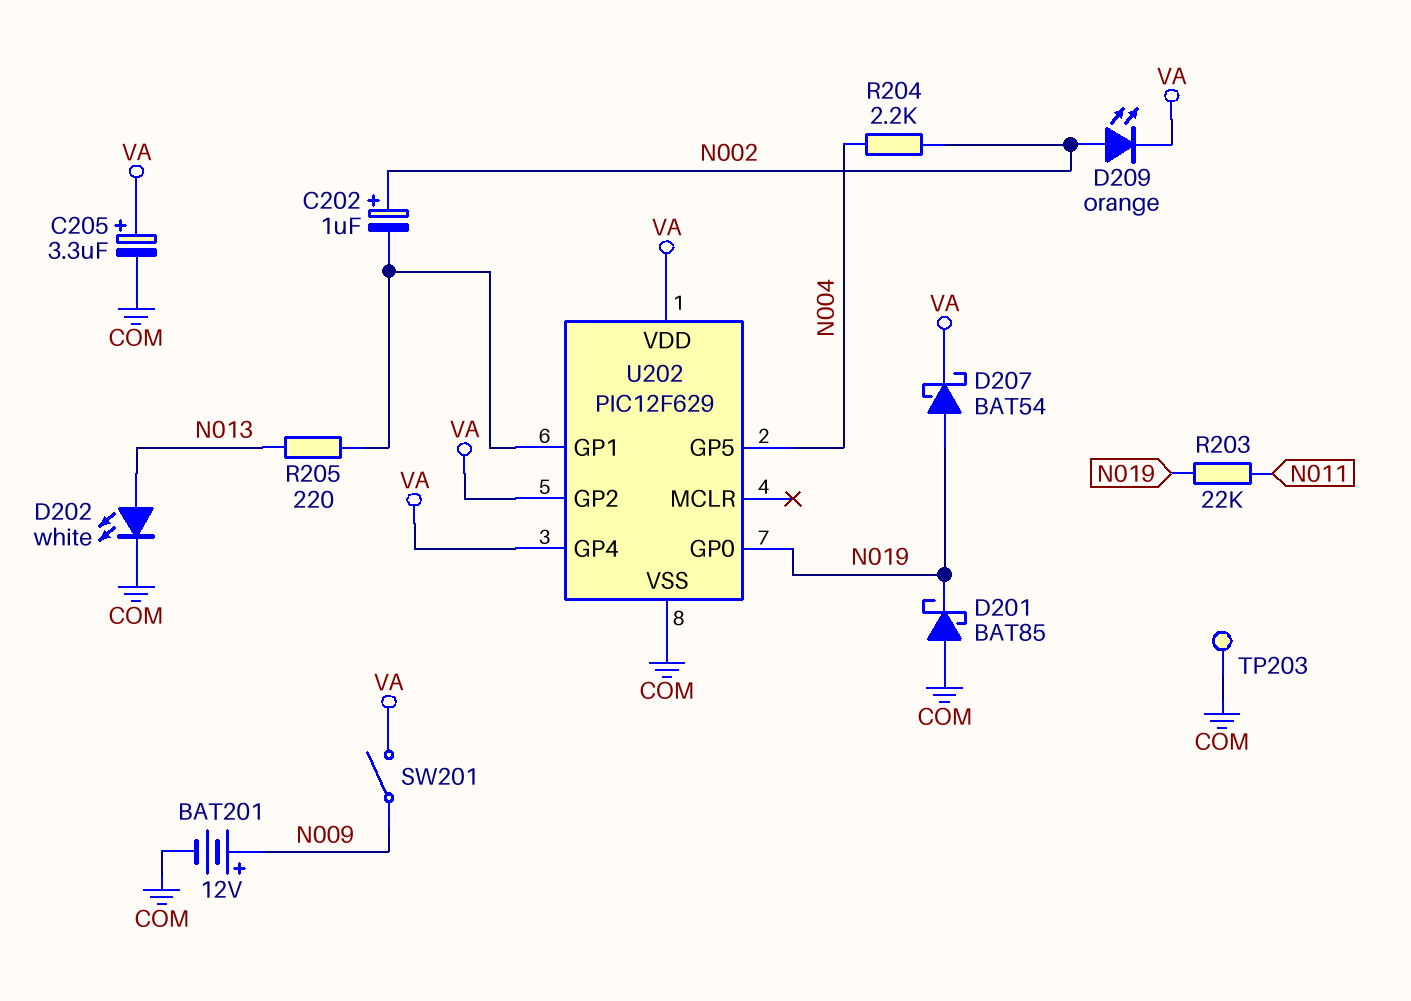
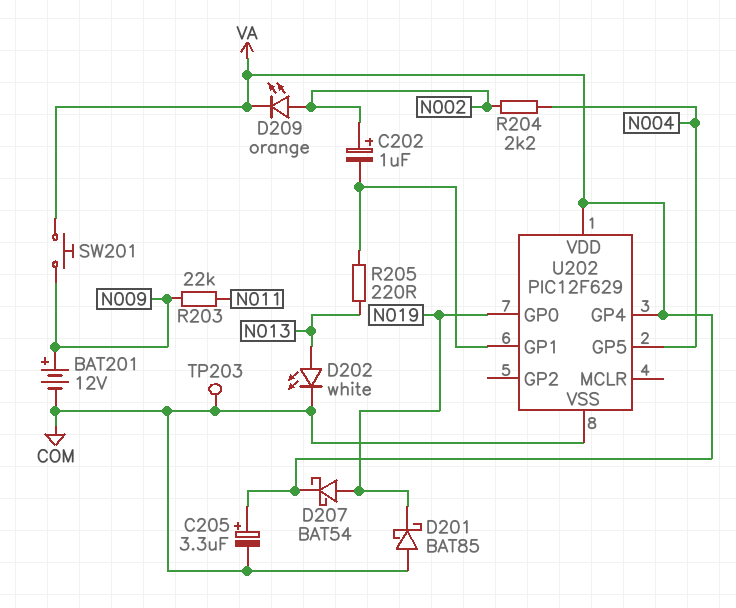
R203: 22k (N011, N019) -> 22k (N009, N011)
SW201: switch (N009, VA) -> button (N009, VA)
U202 pin GP2: VA -> none

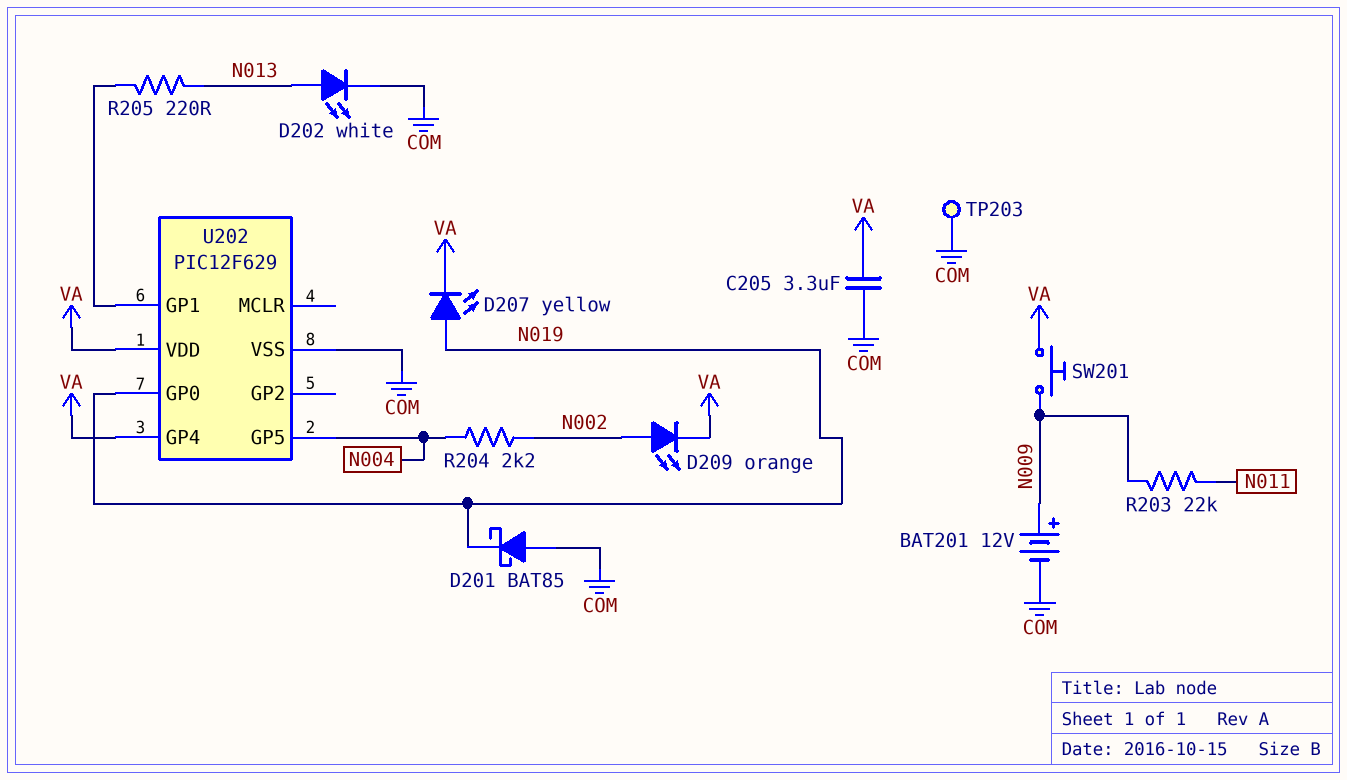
C202: 1uF (plus N002, minus U202/GP1) -> none
C205: 3.3uF (plus VA, minus COM) -> 3.3uF (COM, VA)
D207: schottky BAT54 (A N019, K VA) -> LED yellow (A N019, K VA)

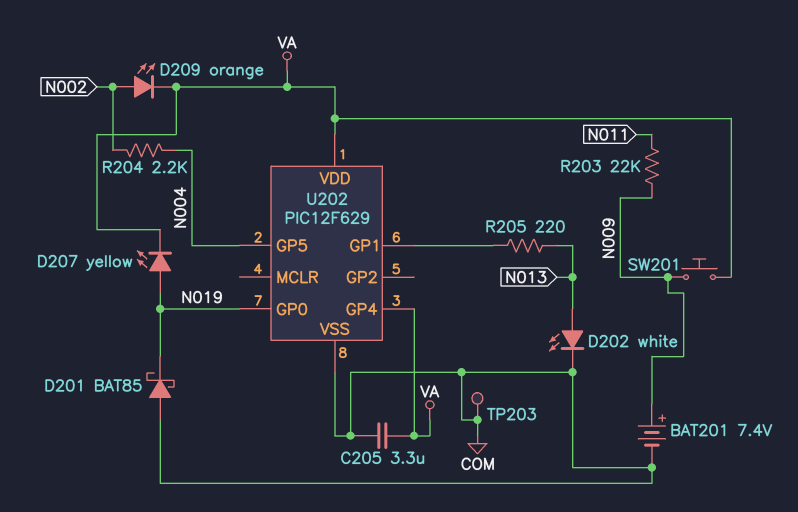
BAT201: 12V (plus N009, minus COM) -> 7.4V (plus N009, minus COM)

